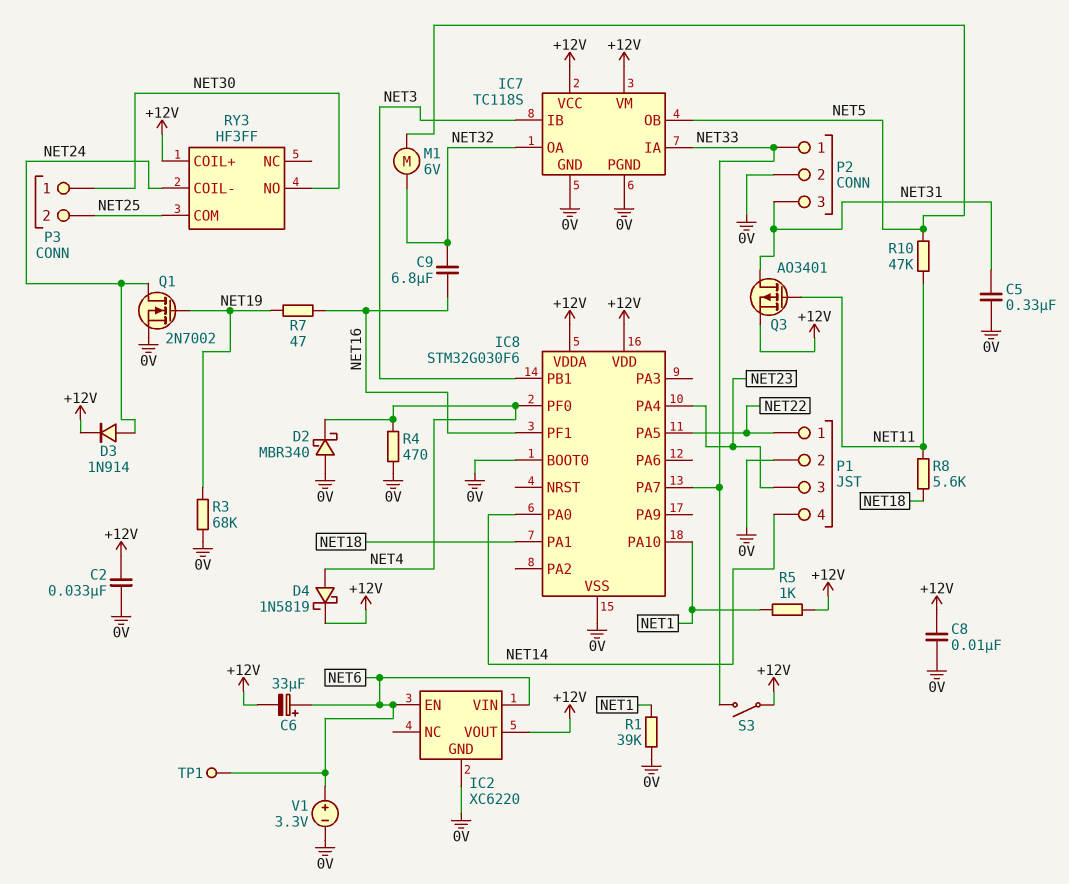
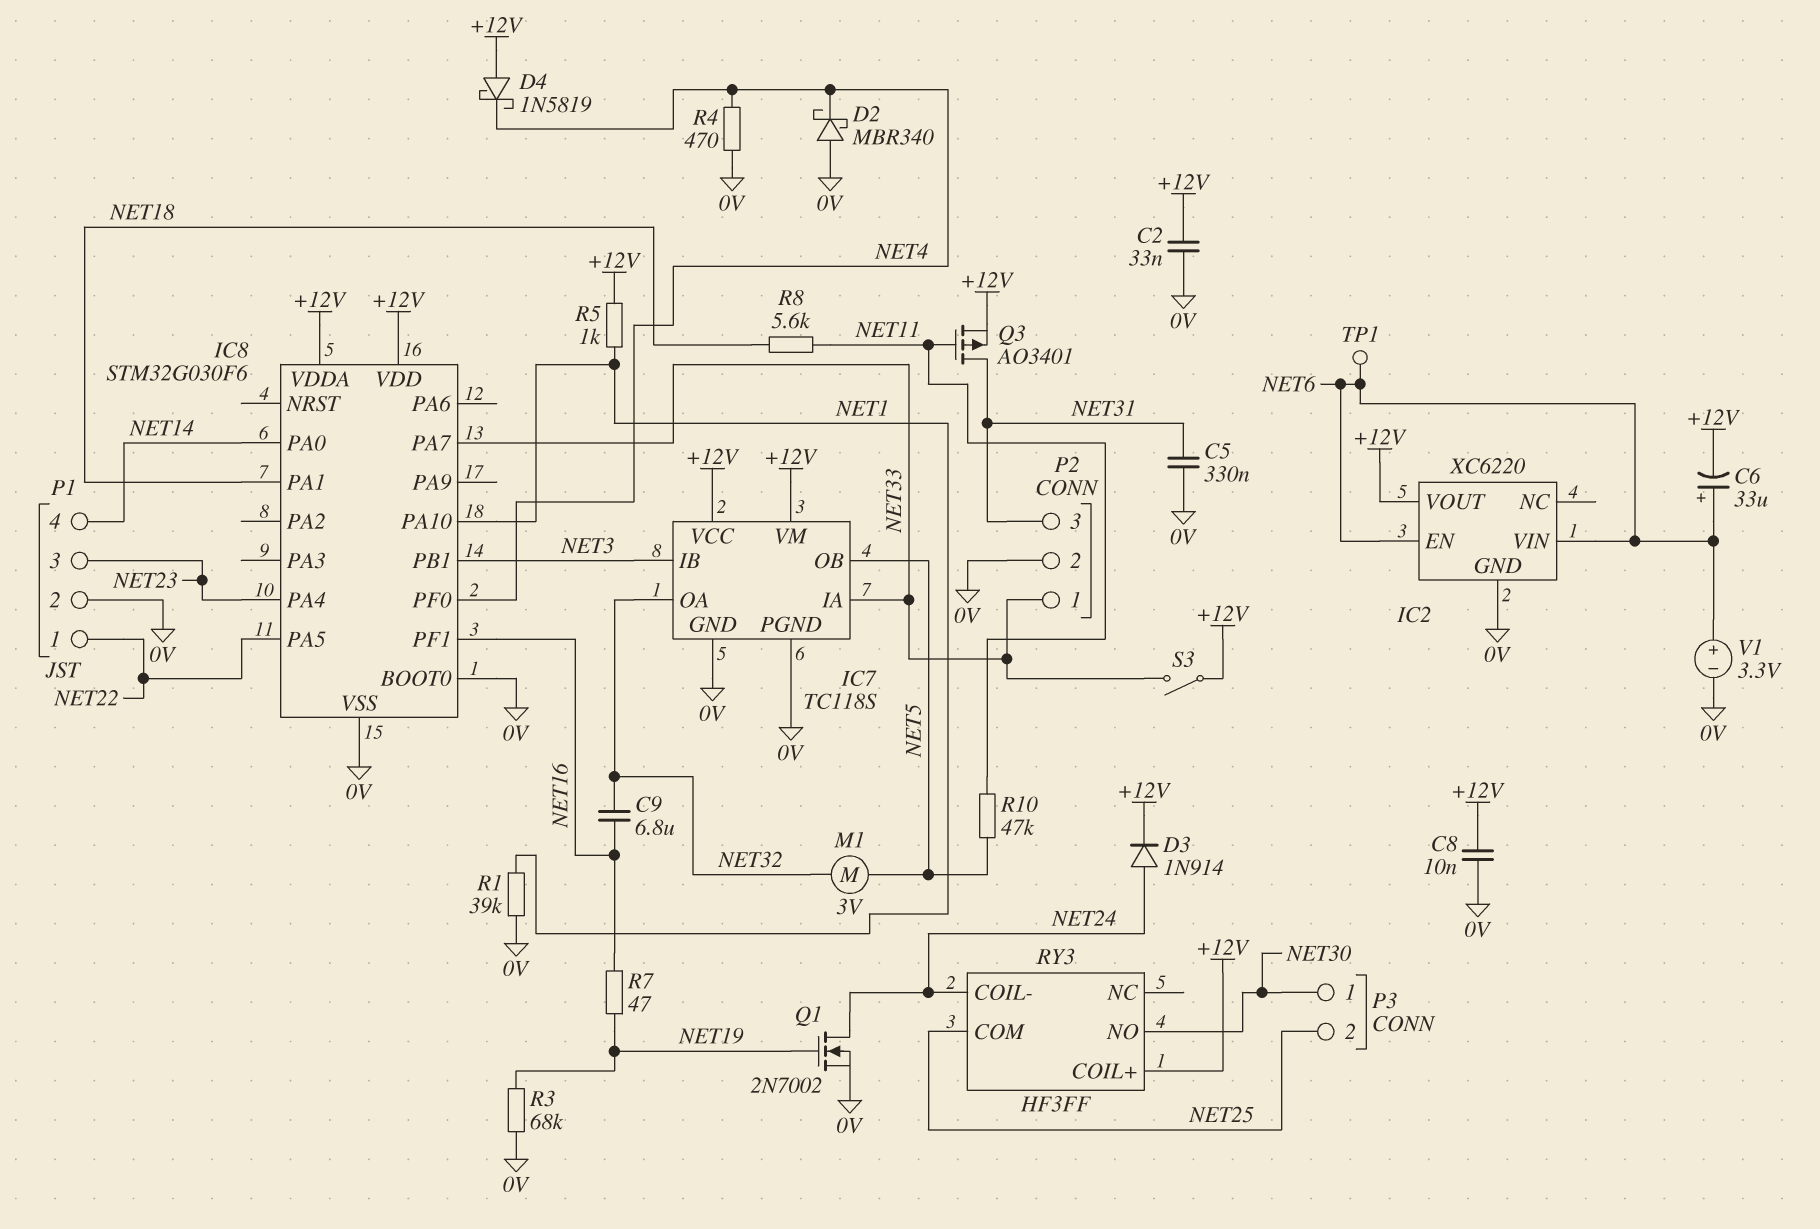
D4: schottky 1N5819 (A NET4, K +12V) -> schottky 1N5819 (A +12V, K NET4)
M1: motor 6V (NET5, NET32) -> motor 3V (NET5, NET32)

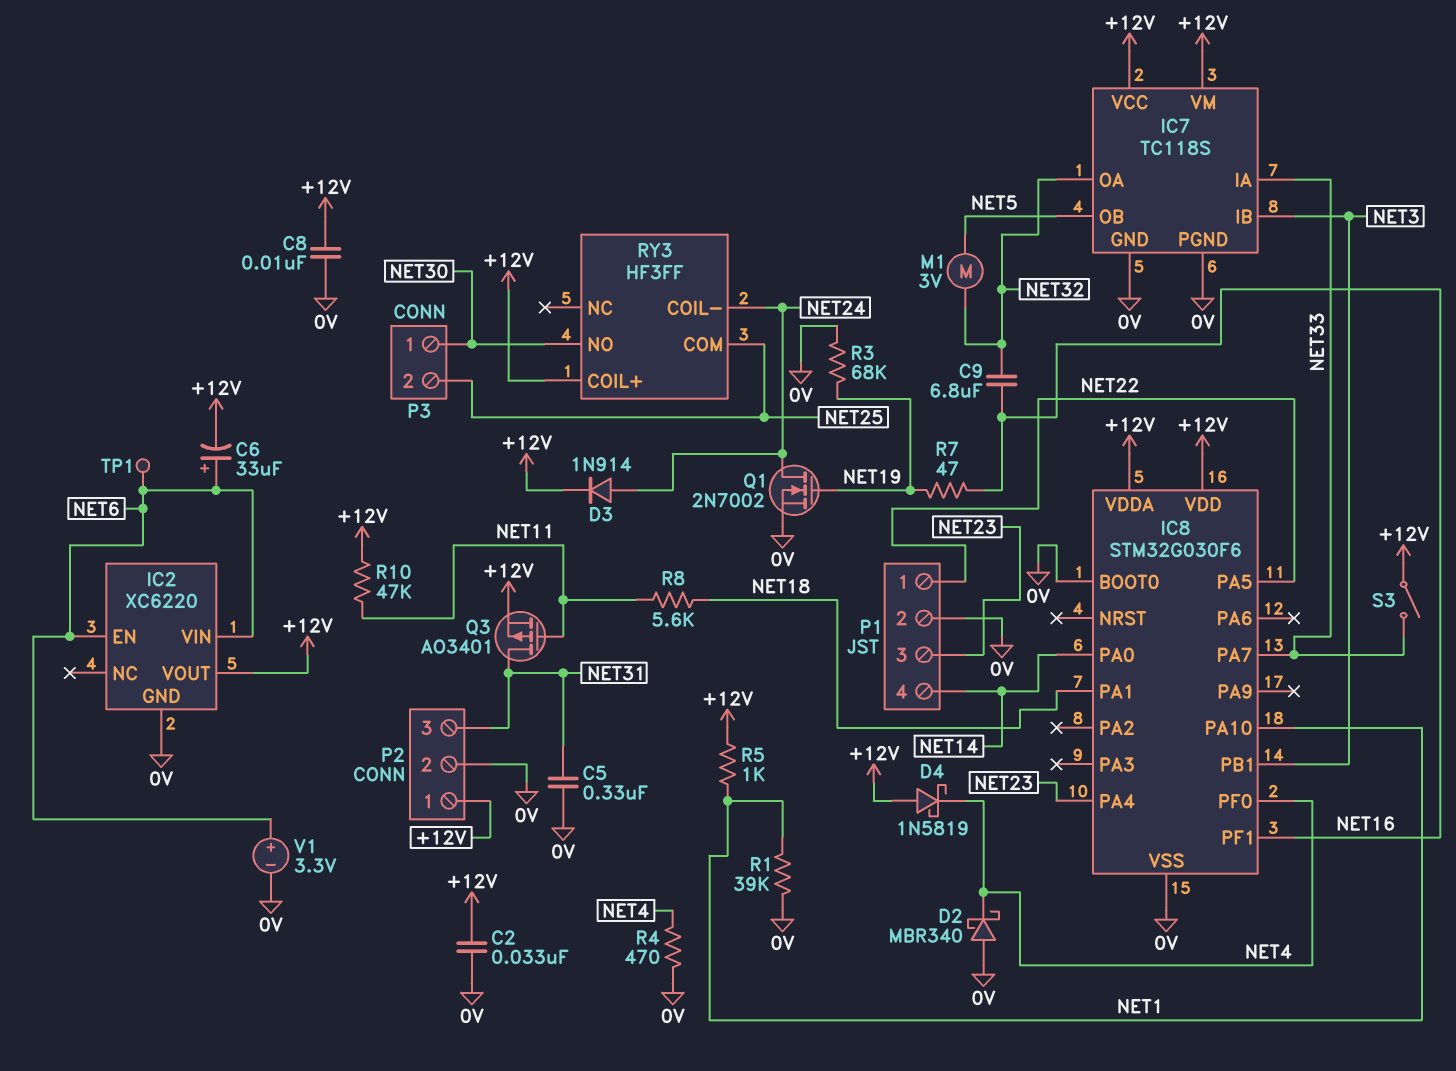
P2 pin 1: NET33 -> +12V
R10: 47k (NET5, NET11) -> 47k (+12V, NET11)

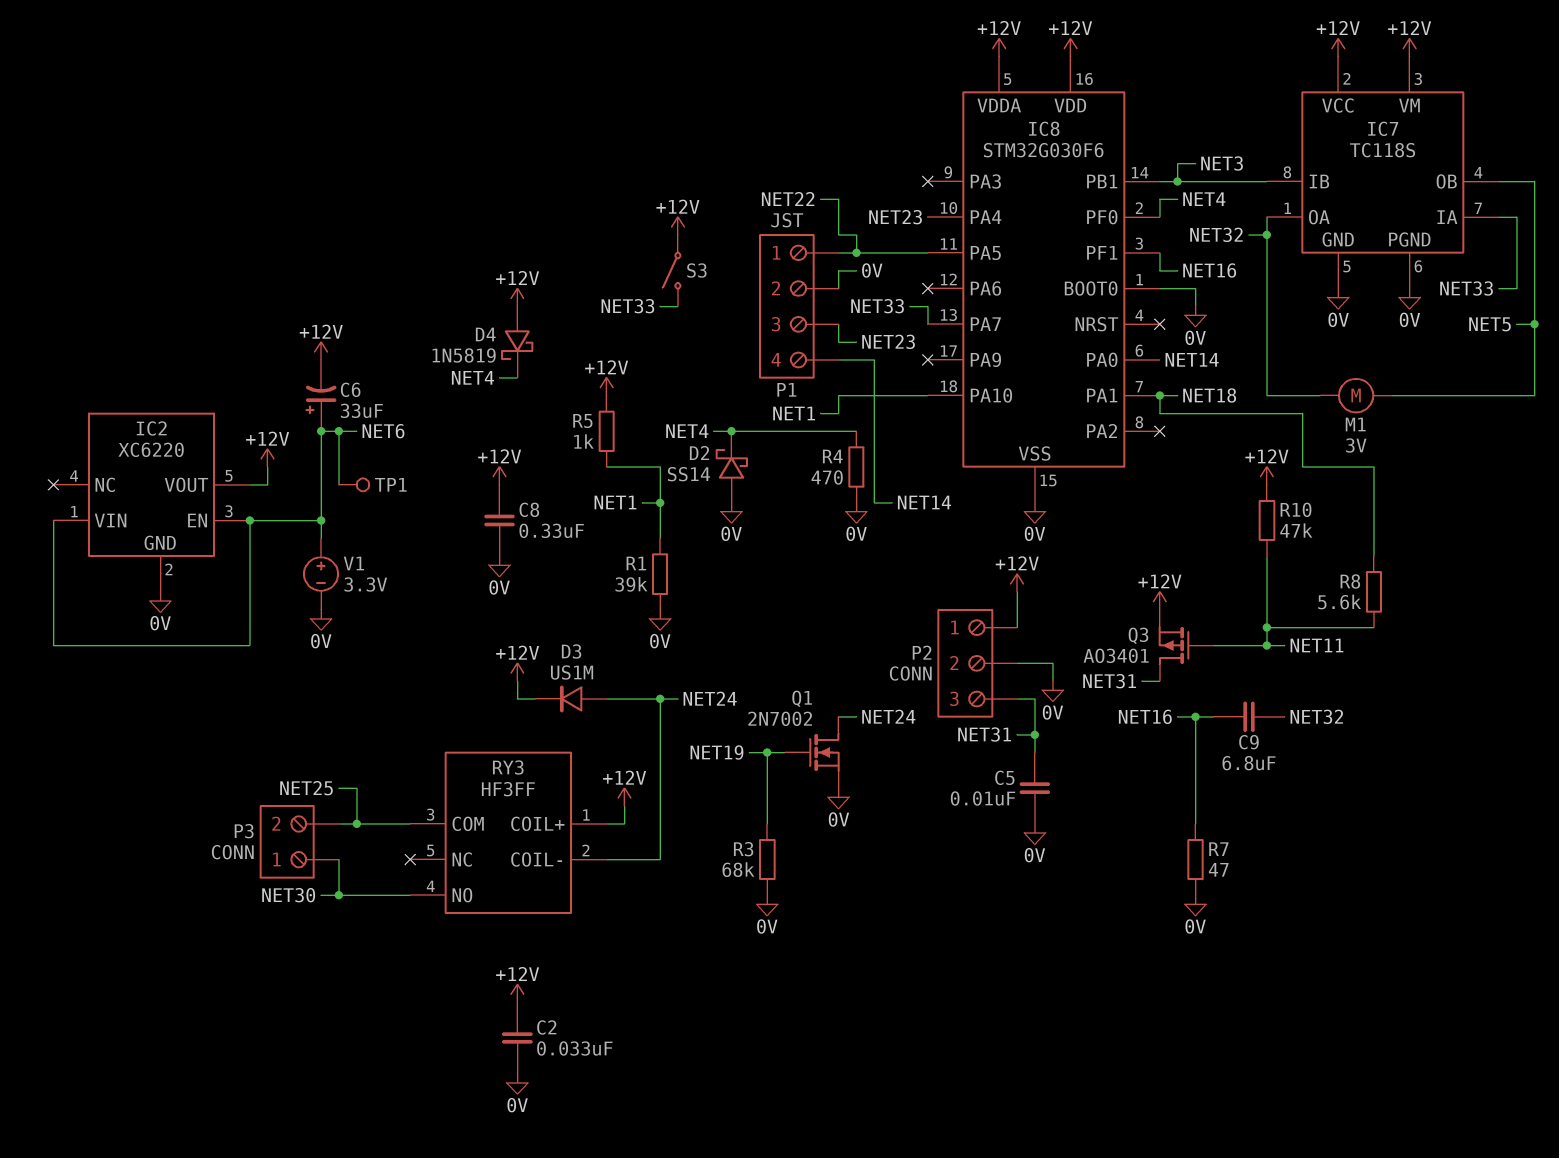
C5: 330nF (0V, NET31) -> 10nF (0V, NET31)
C8: 10nF (+12V, 0V) -> 330nF (+12V, 0V)
D2: schottky MBR340 (A 0V, K NET4) -> schottky SS14 (A 0V, K NET4)
D3: diode 1N914 (A NET24, K +12V) -> diode US1M (A NET24, K +12V)
R7: 47 (NET16, NET19) -> 47 (0V, NET16)

